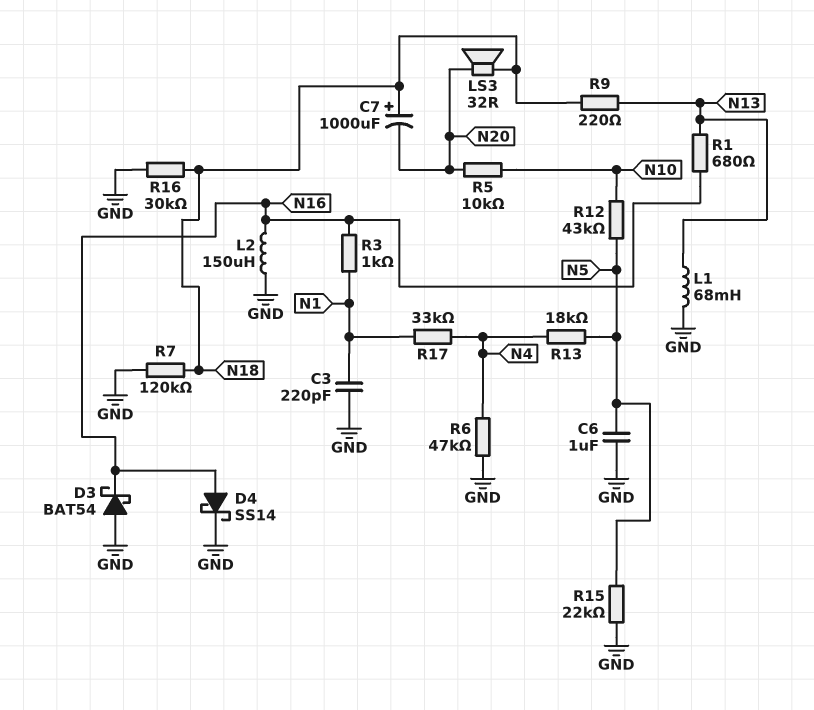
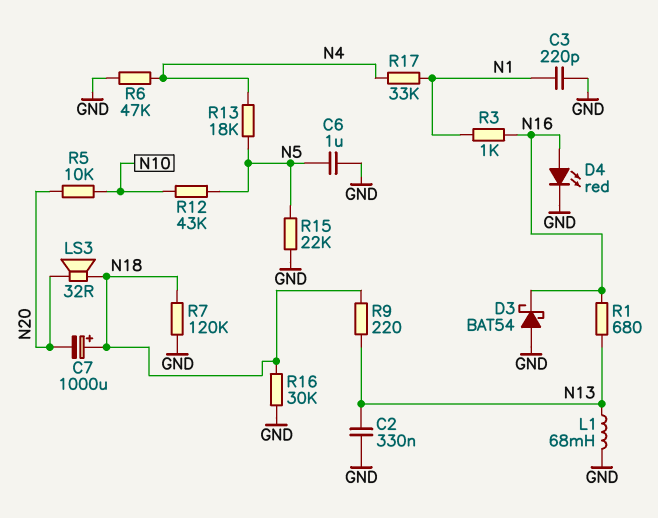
C2: none -> 330nF (GND, N13)
D4: schottky SS14 (A N16, K GND) -> LED red (A N16, K GND)
L2: 150uH (GND, N16) -> none

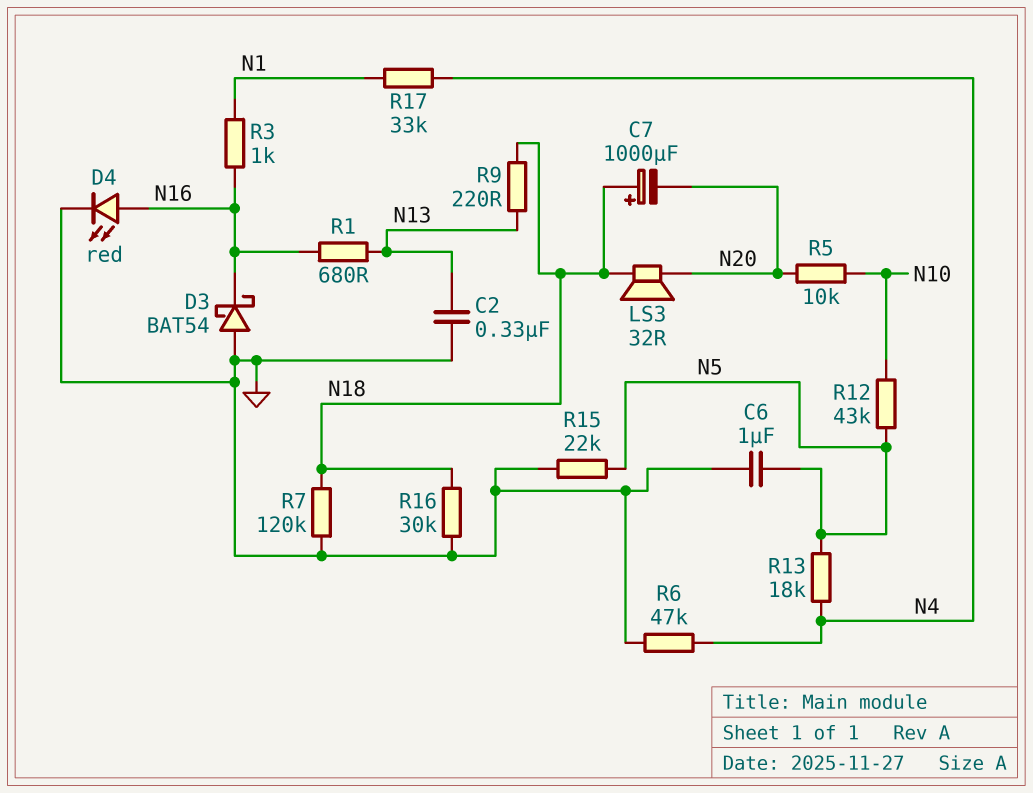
C3: 220pF (GND, N1) -> none
L1: 68mH (GND, N13) -> none

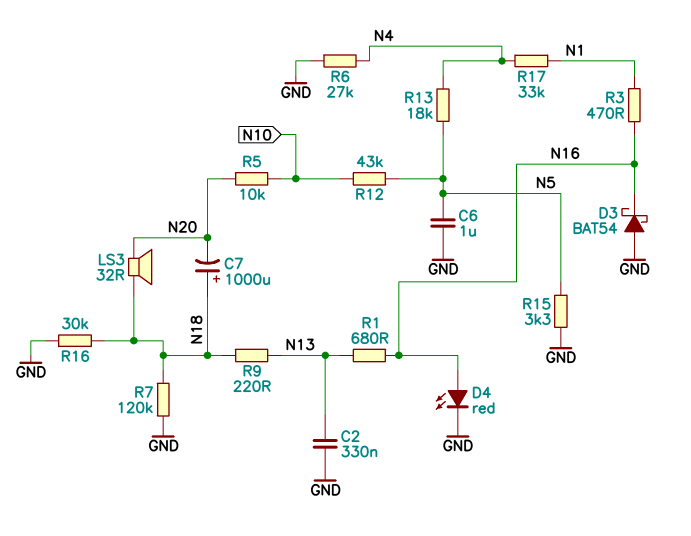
R3: 1k (N1, N16) -> 470 (N1, N16)
R6: 47k (GND, N4) -> 27k (GND, N4)
R15: 22k (GND, N5) -> 3.3k (GND, N5)

